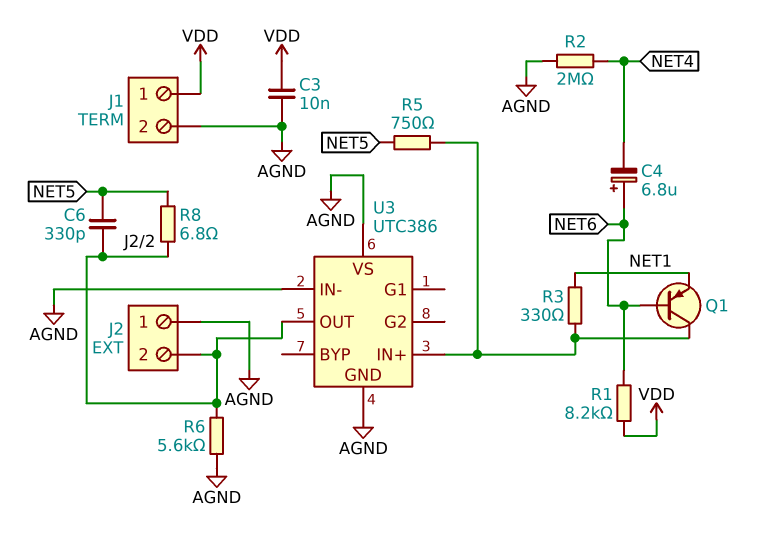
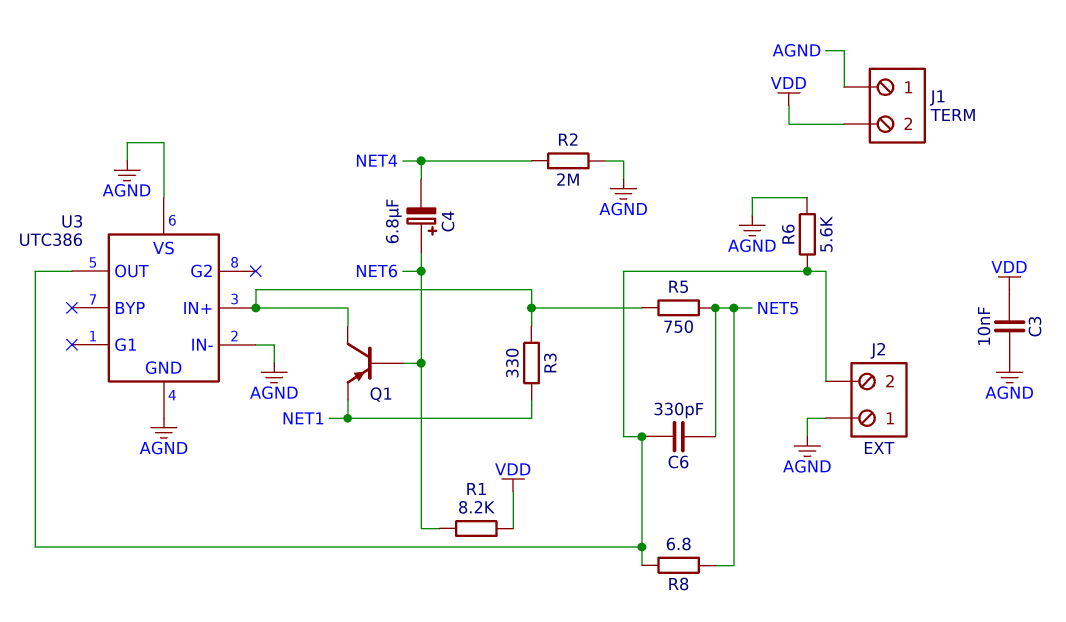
J1 pin 1: VDD -> AGND
J1 pin 2: AGND -> VDD

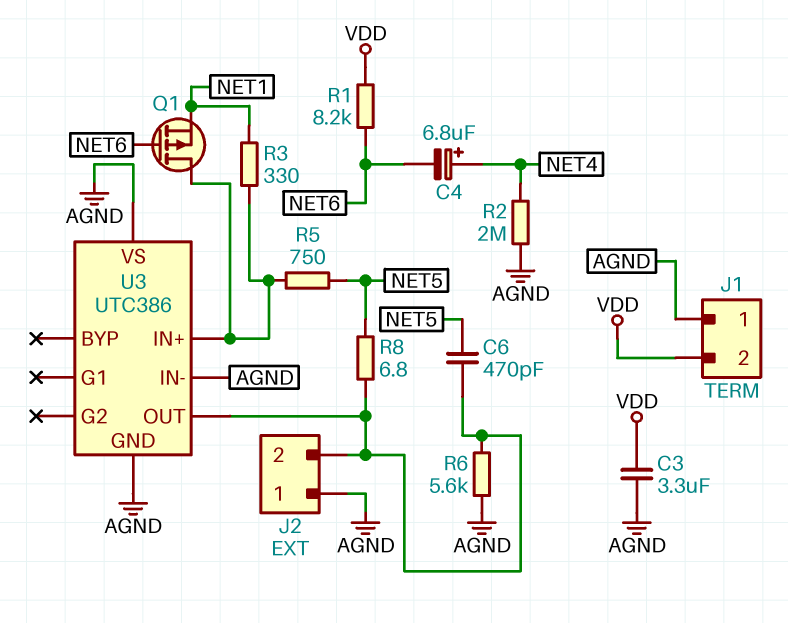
C3: 10nF (AGND, VDD) -> 3.3uF (AGND, VDD)
C4: 6.8uF (plus NET6, minus NET4) -> 6.8uF (plus NET4, minus NET6)
C6: 330pF (J2/2, NET5) -> 470pF (J2/2, NET5)
Q1: PNP (B NET6, C U3/IN+, E NET1) -> PMOS (G NET6, D U3/IN+, S NET1)

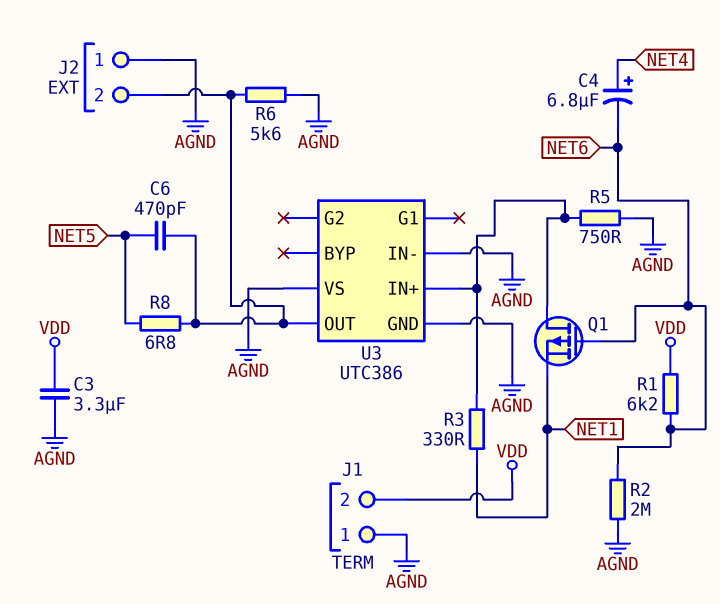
R1: 8.2k (NET6, VDD) -> 6.2k (NET6, VDD)
R2: 2M (AGND, NET4) -> 2M (AGND, NET6)
R5: 750 (NET5, U3/IN+) -> 750 (AGND, U3/IN+)

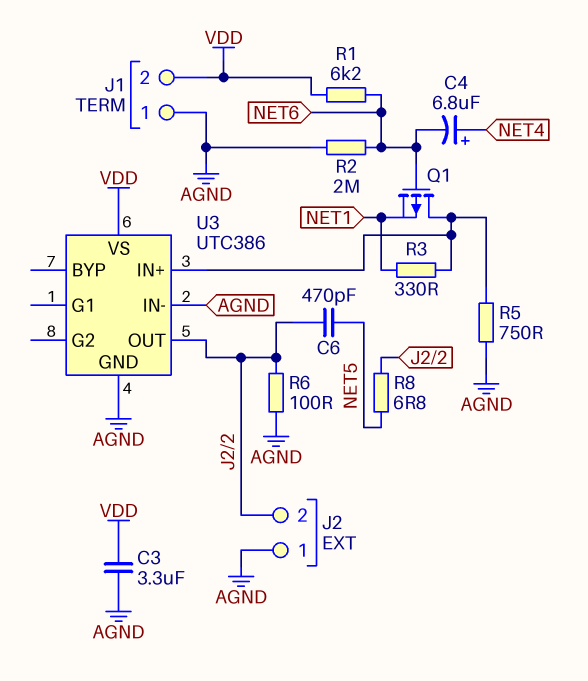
R6: 5.6k (AGND, J2/2) -> 100 (AGND, J2/2)
U3 pin VS: AGND -> VDD

